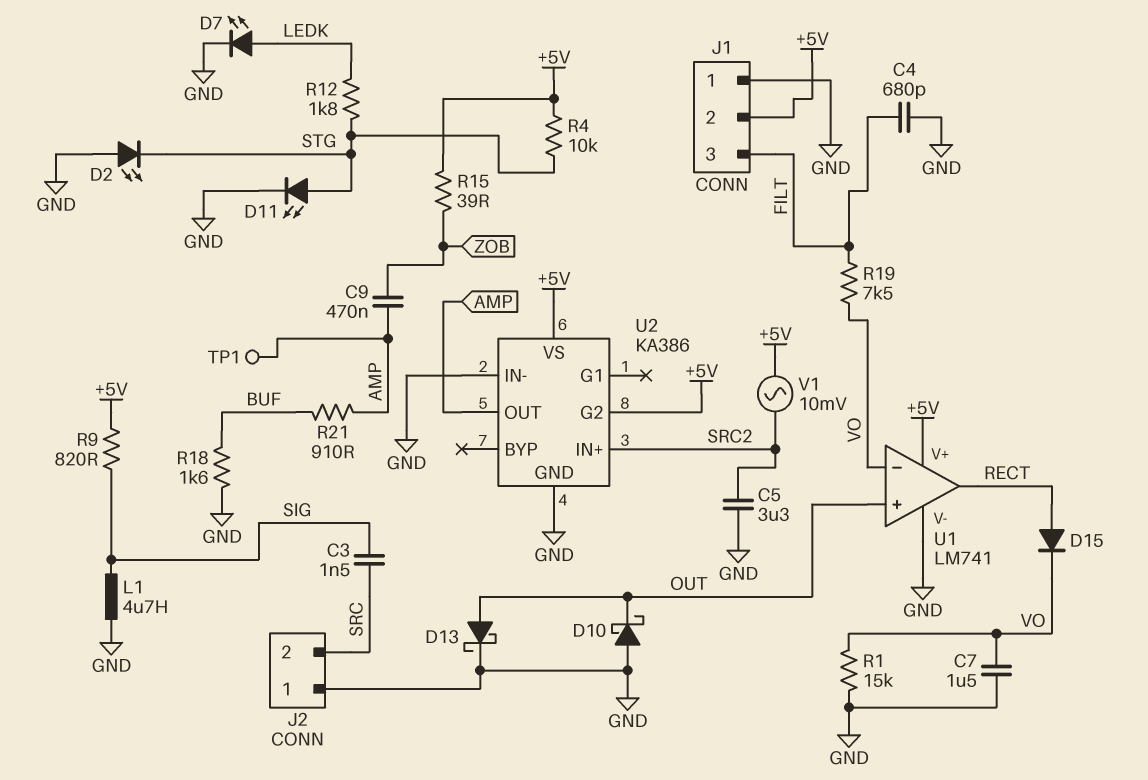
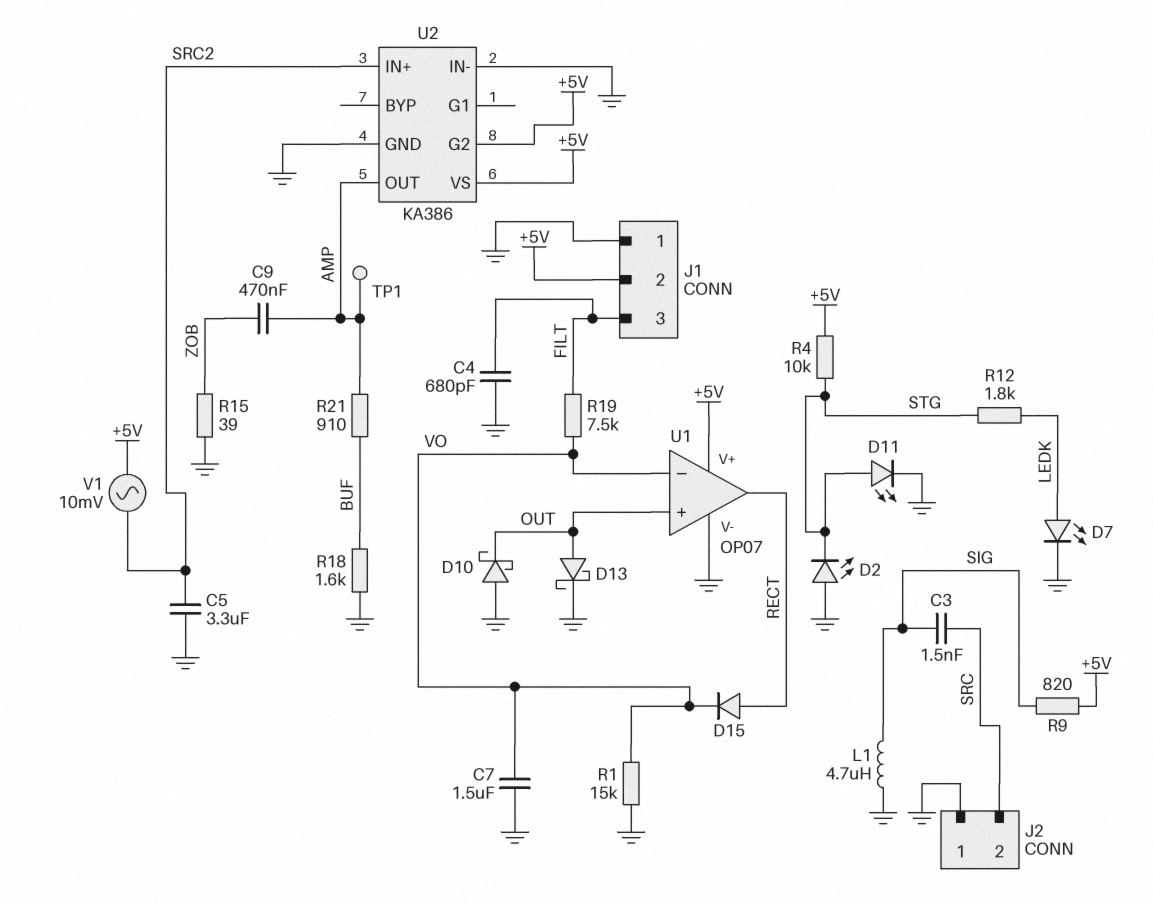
R15: 39 (+5V, ZOB) -> 39 (GND, ZOB)
U1: LM741 -> OP07

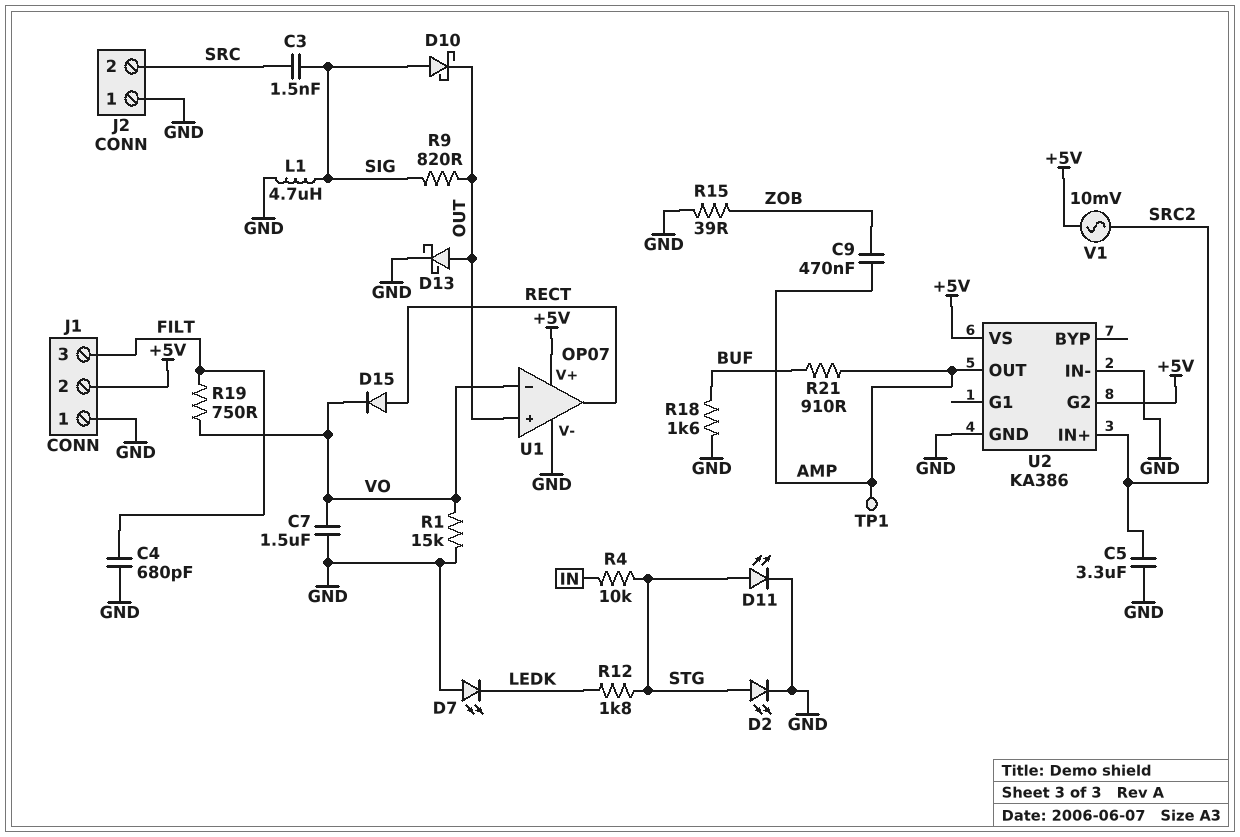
D2: LED (A GND, K STG) -> LED (A STG, K GND)
D7: LED (A LEDK, K GND) -> LED (A GND, K LEDK)
D10: schottky (A GND, K OUT) -> schottky (A SIG, K OUT)
R4: 10k (+5V, STG) -> 10k (IN, STG)
R9: 820 (+5V, SIG) -> 820 (OUT, SIG)
R19: 7.5k (FILT, VO) -> 750 (FILT, VO)

